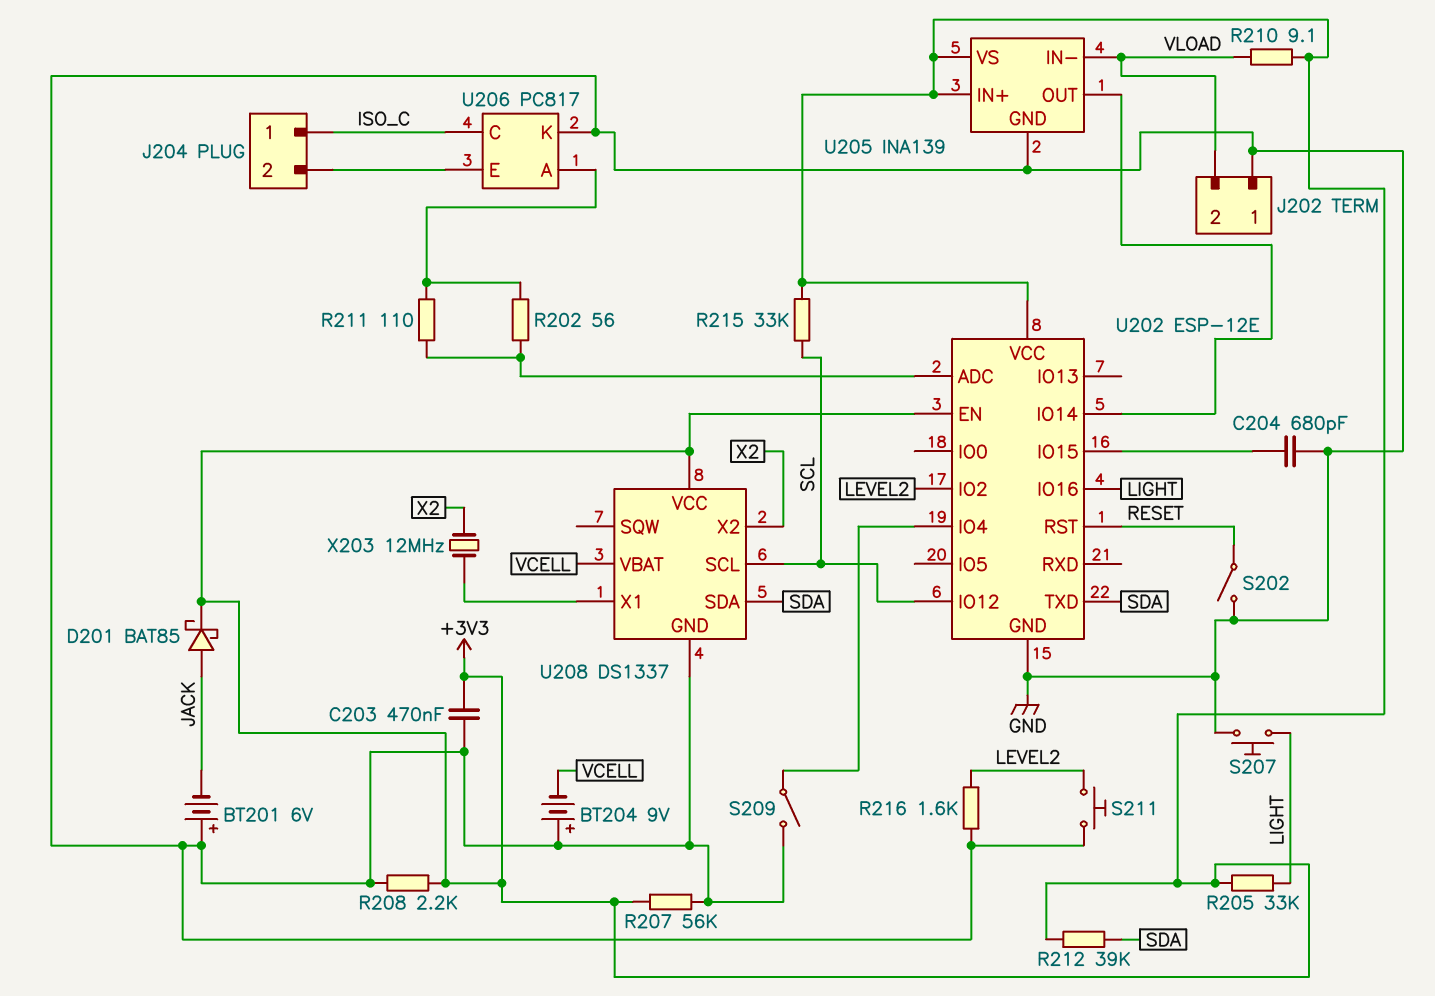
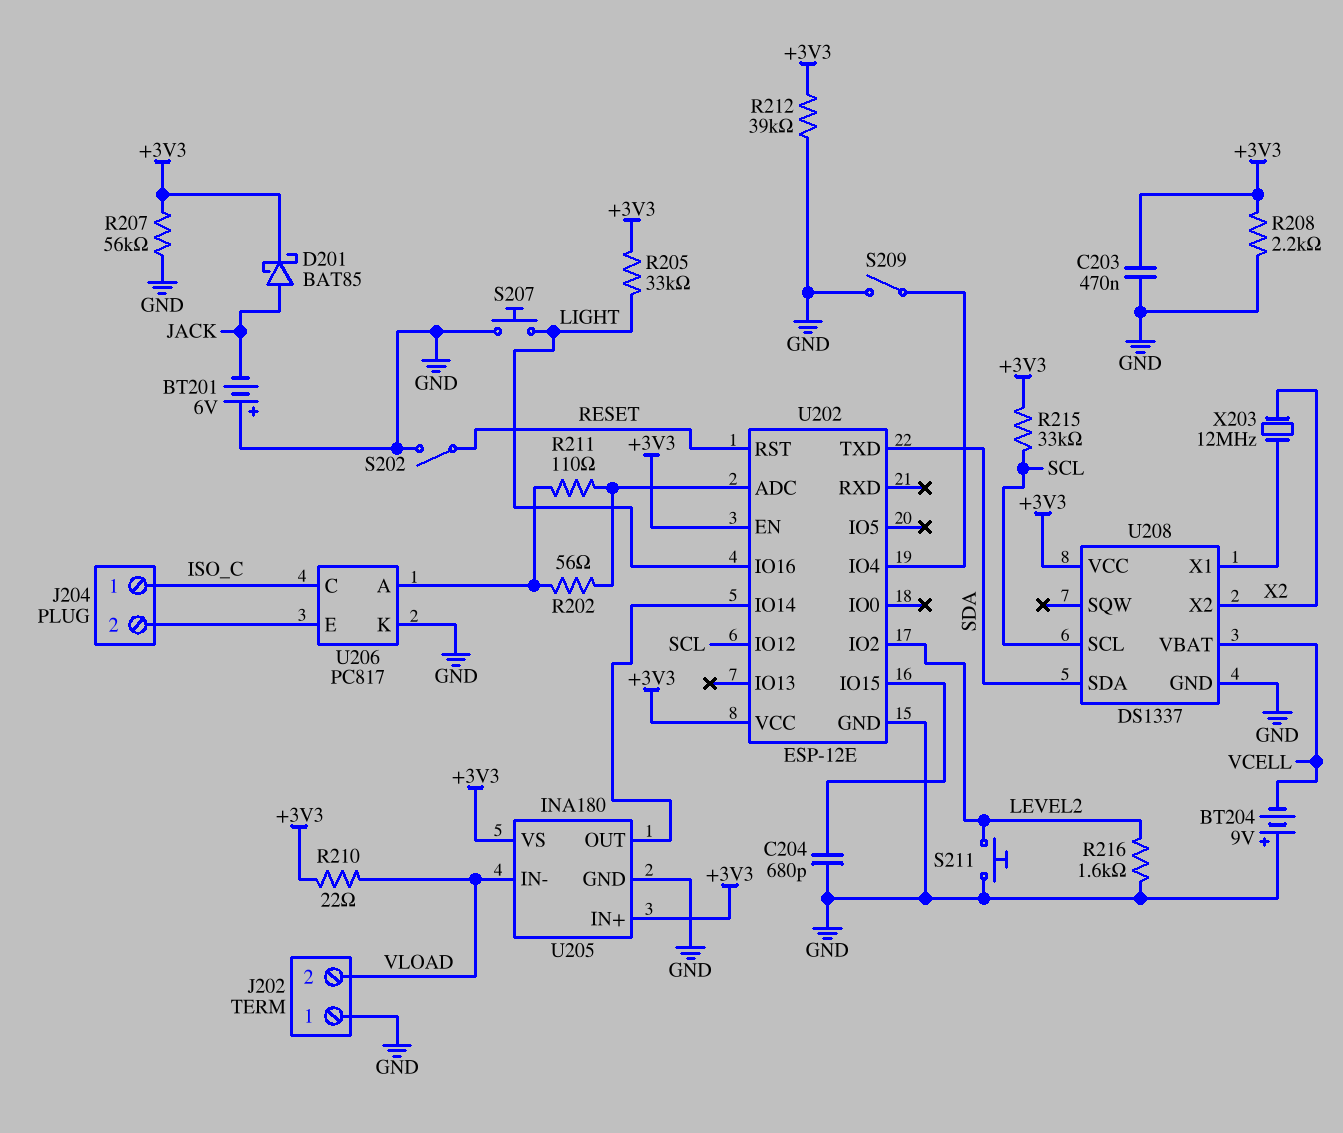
R210: 9.1 (+3V3, VLOAD) -> 22 (+3V3, VLOAD)
R212: 39k (+3V3, SDA) -> 39k (+3V3, GND)
U205: INA139 -> INA180

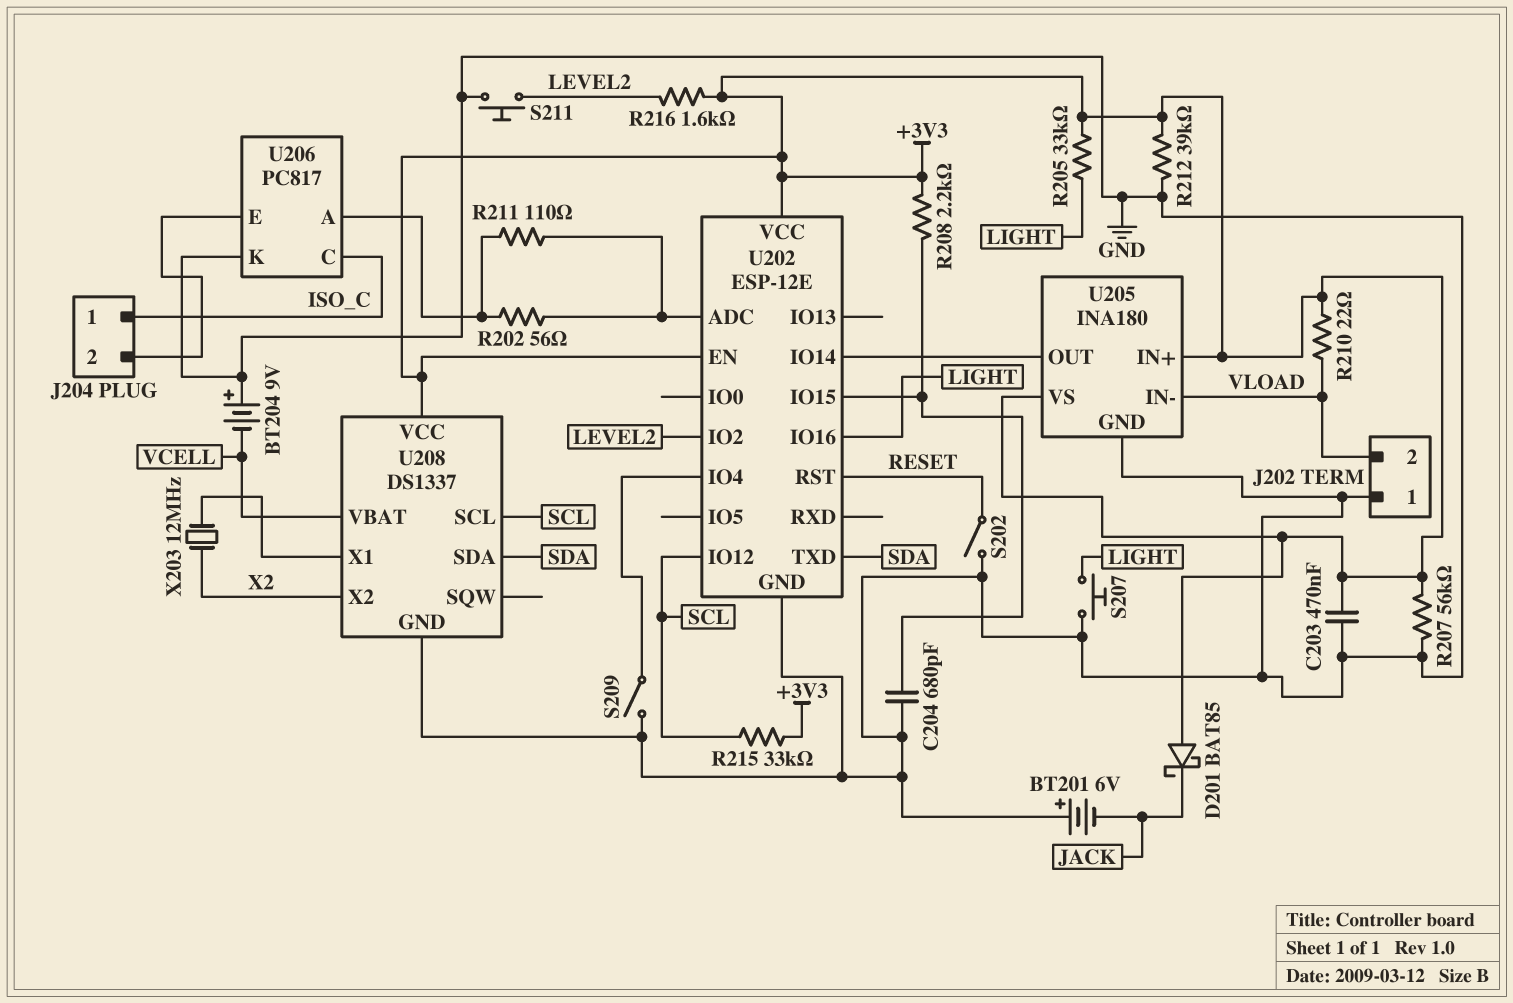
D201: schottky BAT85 (A JACK, K +3V3) -> schottky BAT85 (A +3V3, K JACK)
R208: 2.2k (+3V3, GND) -> 2.2k (+3V3, U202/IO15)
R216: 1.6k (GND, LEVEL2) -> 1.6k (+3V3, LEVEL2)

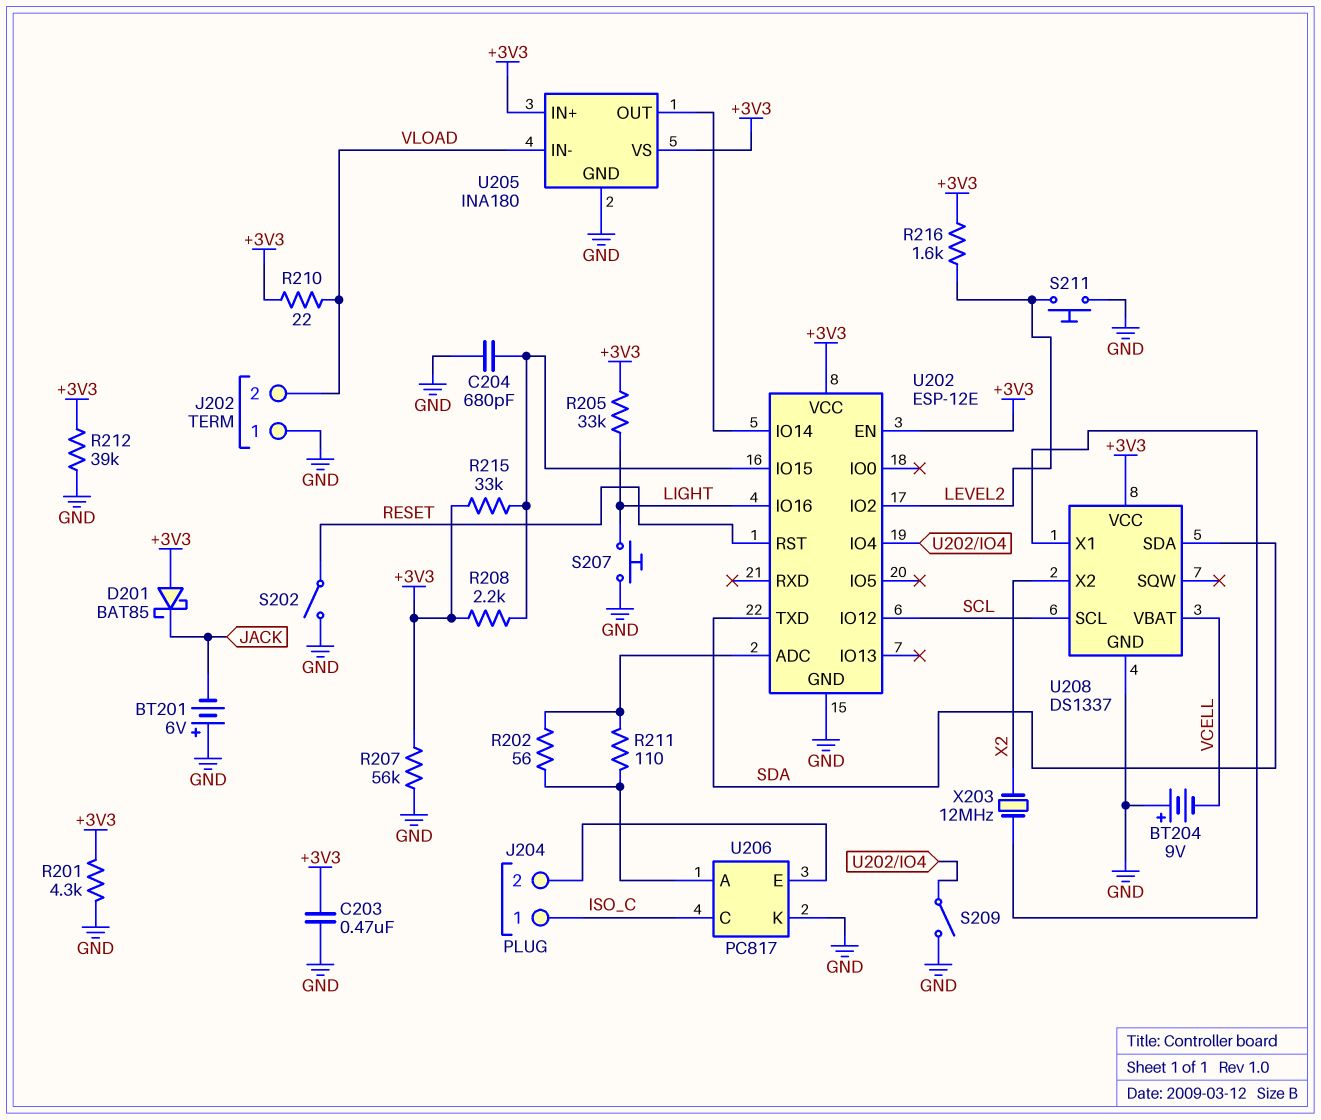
R201: none -> 4.3k (+3V3, GND)
R215: 33k (+3V3, SCL) -> 33k (+3V3, U202/IO15)

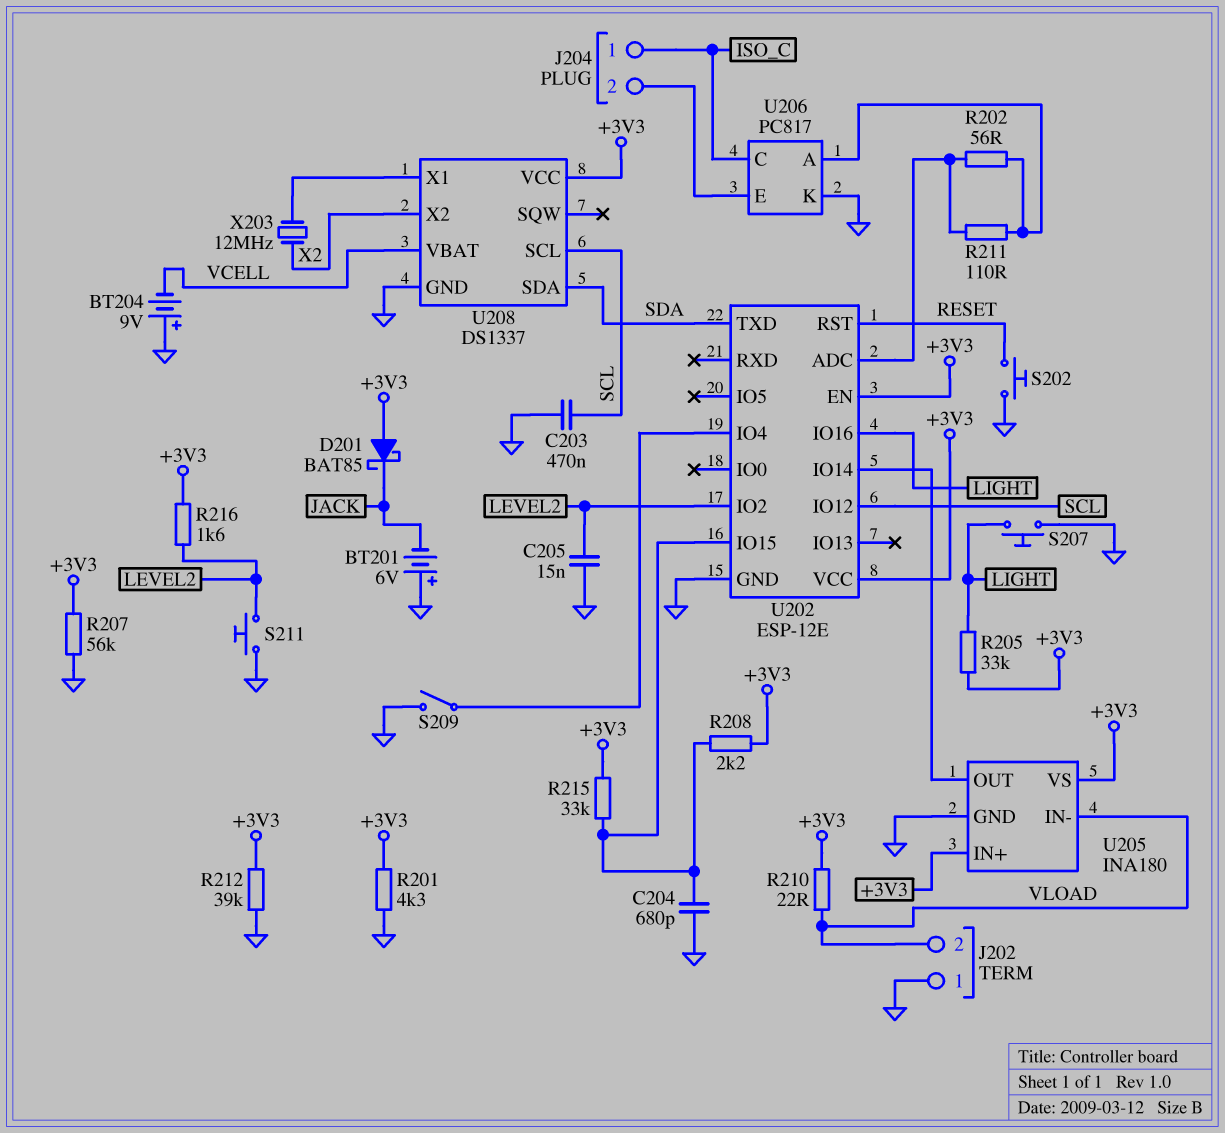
C203: 470nF (+3V3, GND) -> 470nF (GND, SCL)
C205: none -> 15nF (GND, LEVEL2)
S202: switch (GND, RESET) -> button (GND, RESET)

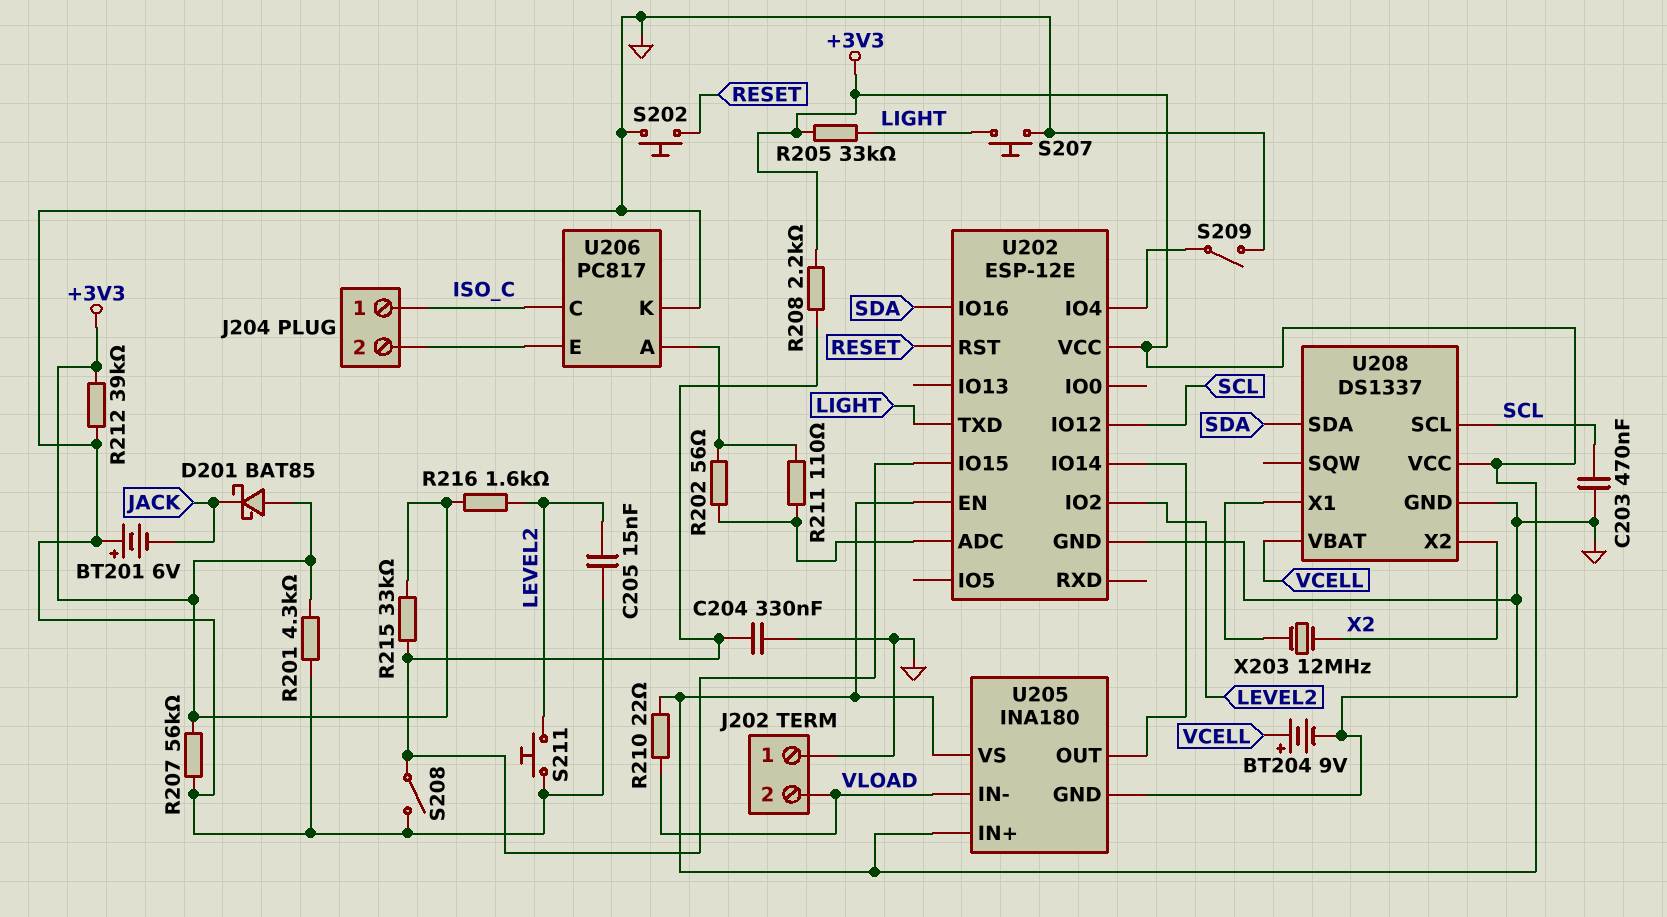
BT204: 9V (plus GND, minus VCELL) -> 9V (plus VCELL, minus GND)
C204: 680pF (GND, U202/IO15) -> 330nF (GND, U202/IO15)
S208: none -> switch (GND, U202/IO15)
U202 pin IO16: LIGHT -> SDA
U202 pin TXD: SDA -> LIGHT

